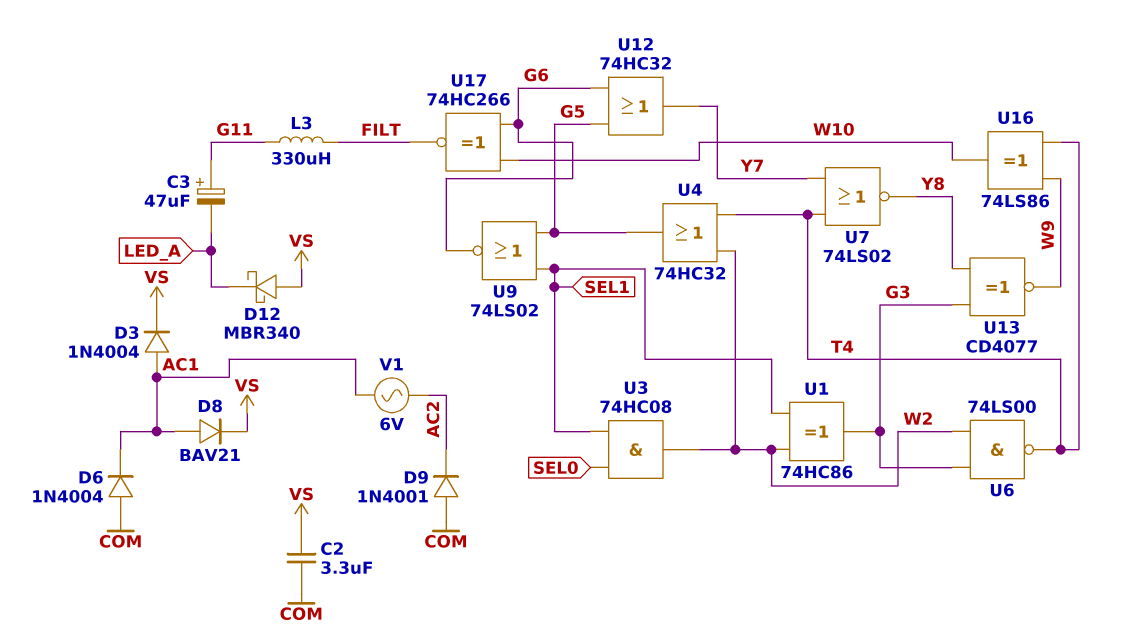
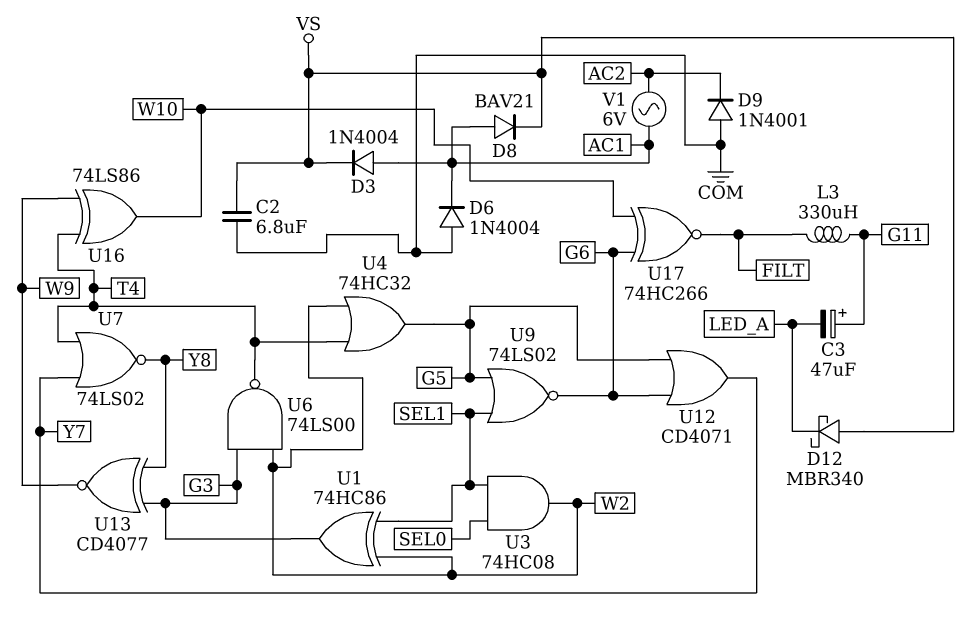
C2: 3.3uF (COM, VS) -> 6.8uF (COM, VS)
U12: OR 74HC32 (in G5, in G6, out Y7) -> OR CD4071 (in G5, in G6, out Y7)

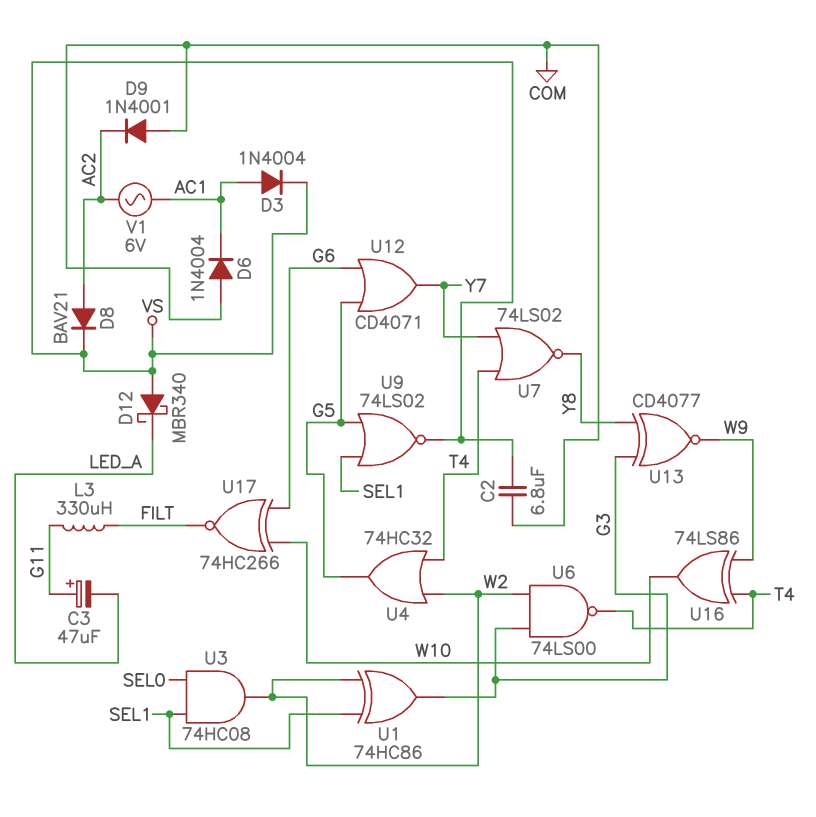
D8: diode BAV21 (A AC1, K VS) -> diode BAV21 (A AC2, K VS)
U9: NOR 74LS02 (in G5, in SEL1, out G6) -> NOR 74LS02 (in G5, in SEL1, out VS)

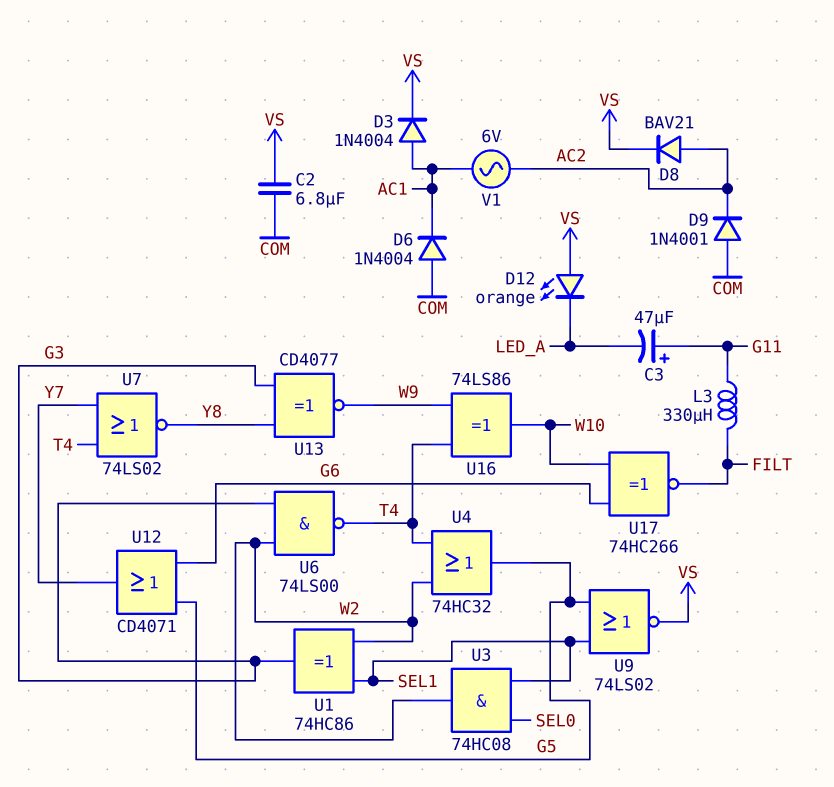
D12: schottky MBR340 (A VS, K LED_A) -> LED orange (A VS, K LED_A)

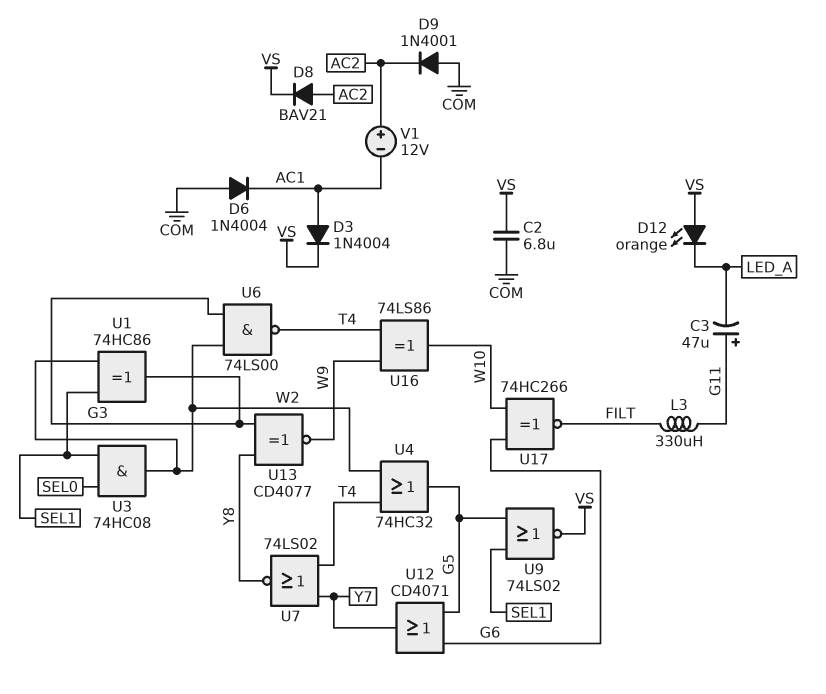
V1: AC 6V (AC1, AC2) -> 12V (plus AC2, minus AC1)

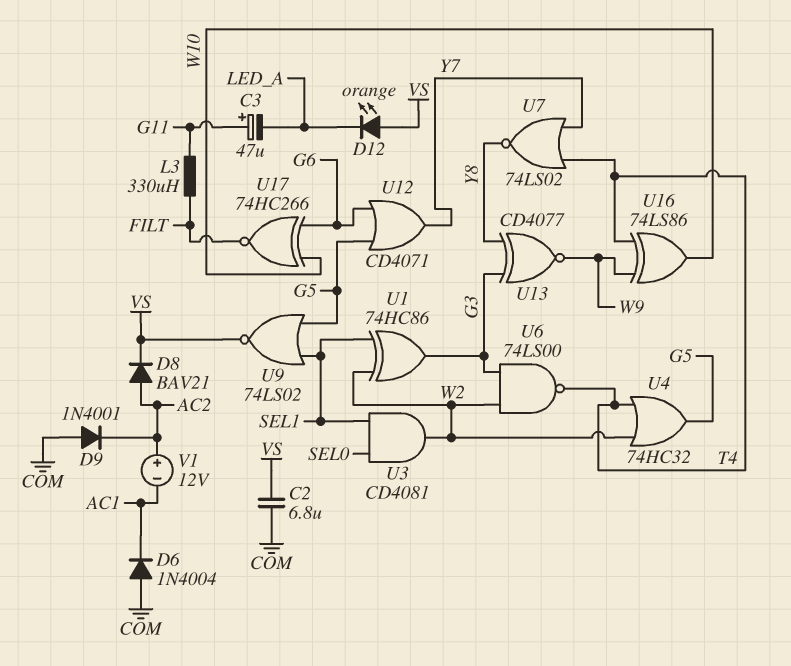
D3: diode 1N4004 (A AC1, K VS) -> none
U3: AND 74HC08 (in SEL0, in SEL1, out W2) -> AND CD4081 (in SEL0, in SEL1, out W2)

